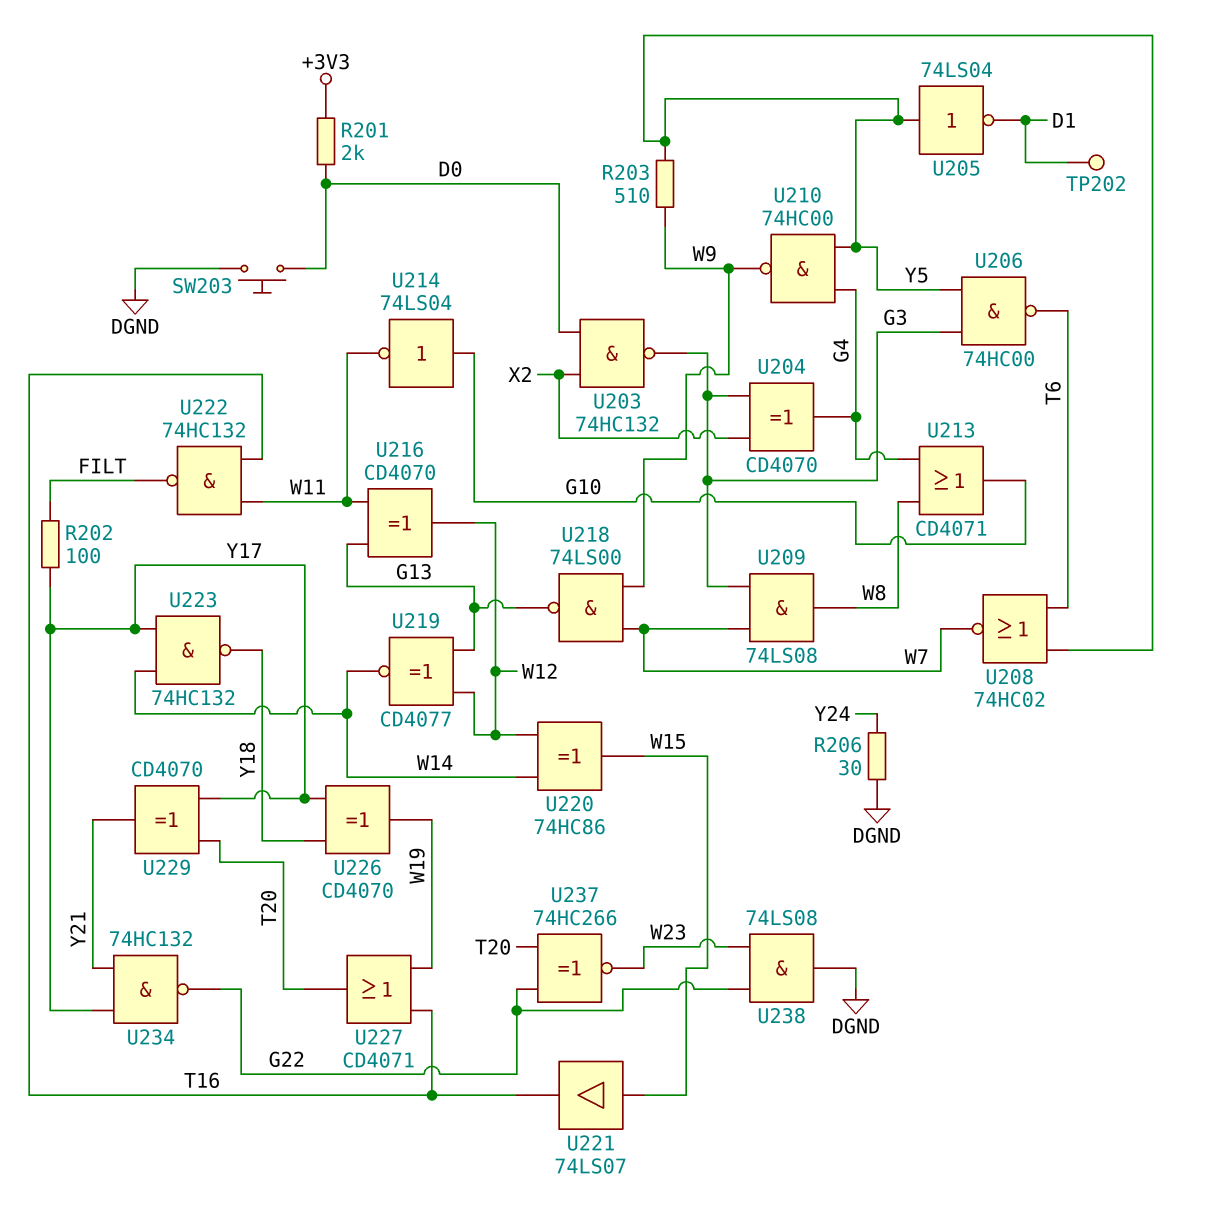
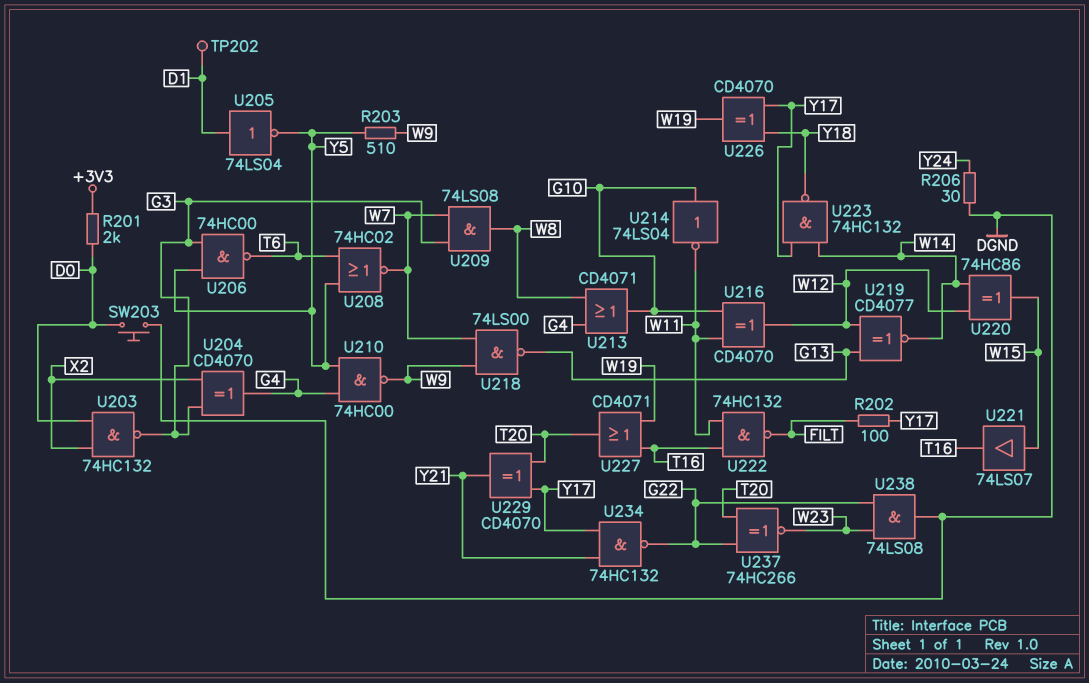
U205: NOT 74LS04 (in Y5, out D1) -> NOT 74LS04 (in D1, out Y5)
U216: XOR CD4070 (in G13, in W11, out W12) -> XOR CD4070 (in G10, in W11, out W12)

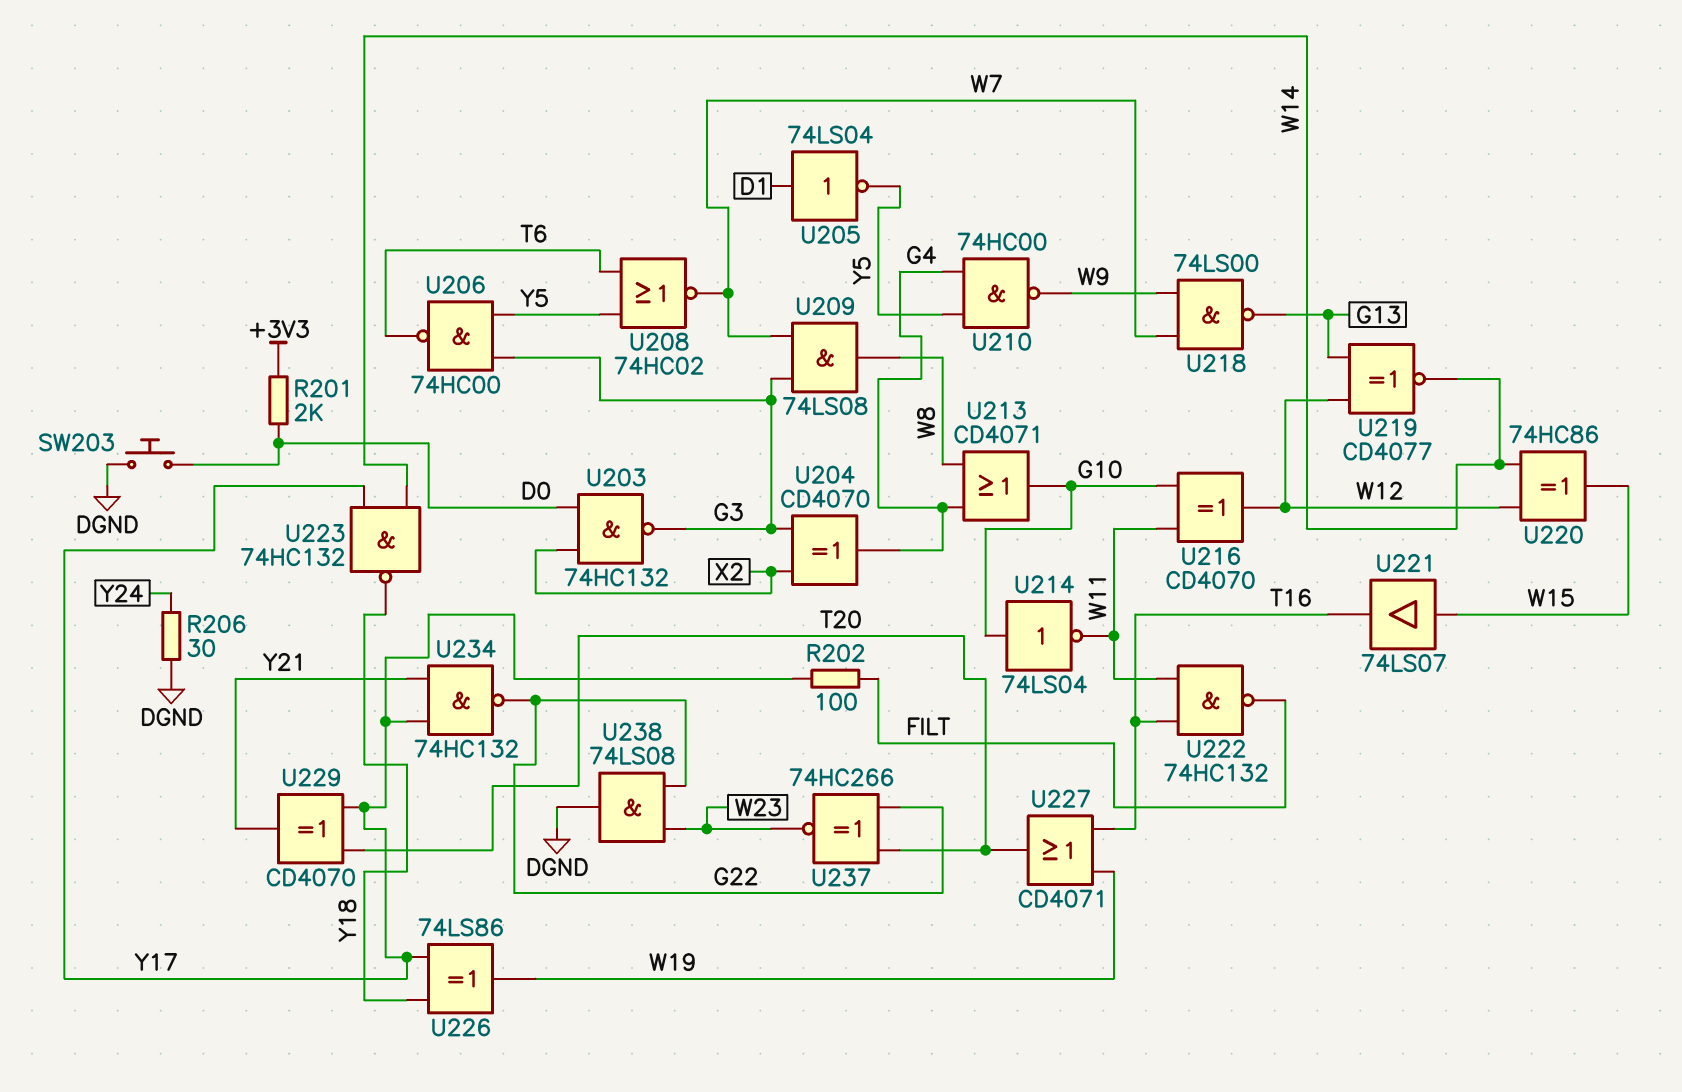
R203: 510 (W9, Y5) -> none
TP202: test point (D1) -> none
U226: XOR CD4070 (in Y17, in Y18, out W19) -> XOR 74LS86 (in Y17, in Y18, out W19)

